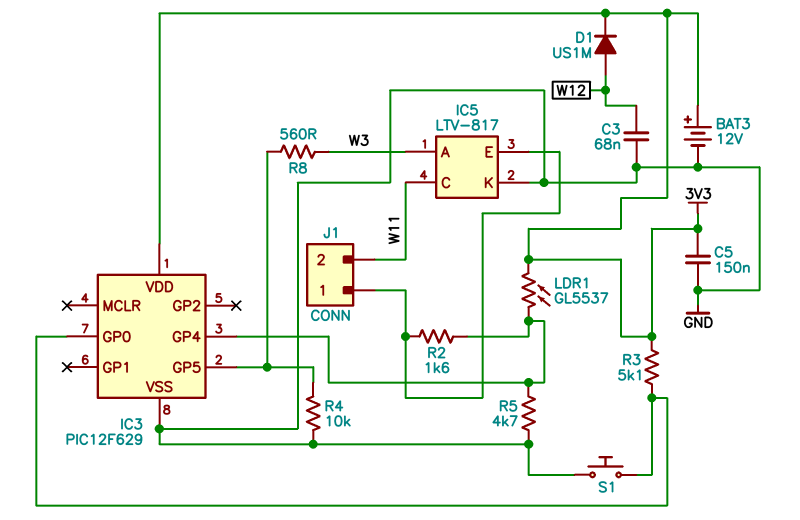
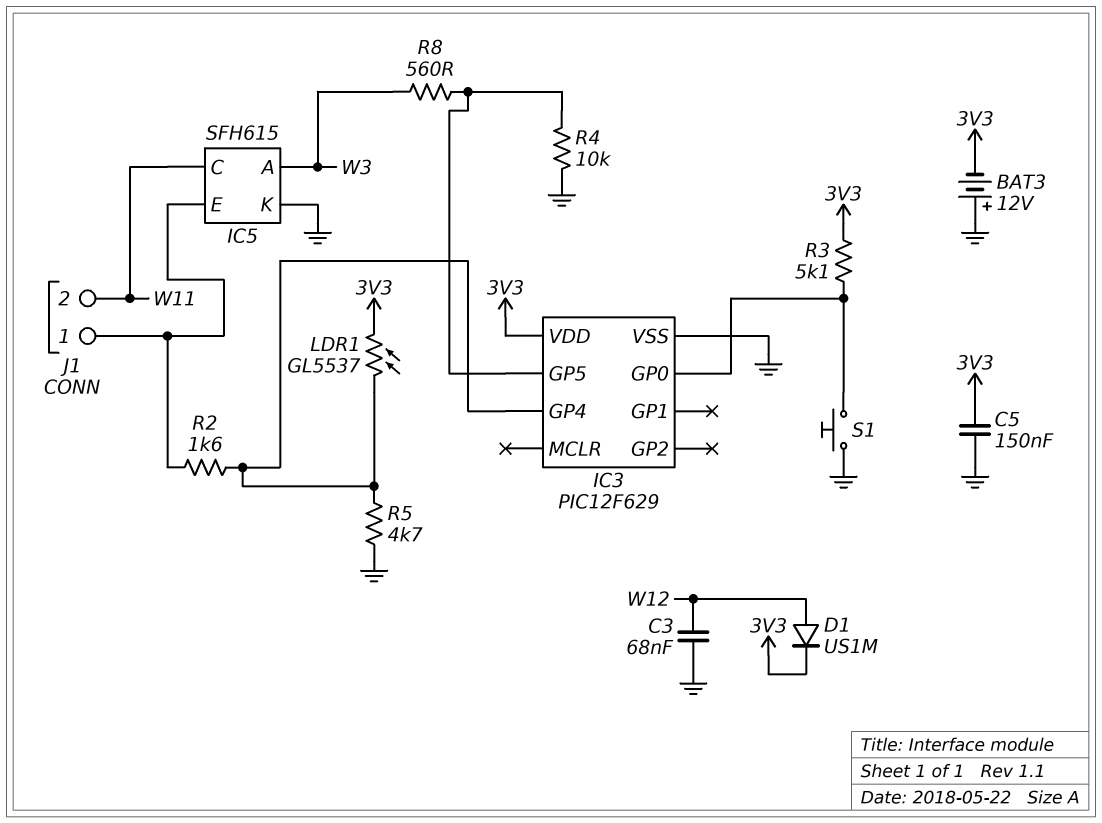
BAT3: 12V (plus 3V3, minus GND) -> 12V (plus GND, minus 3V3)
IC5: LTV-817 -> SFH615

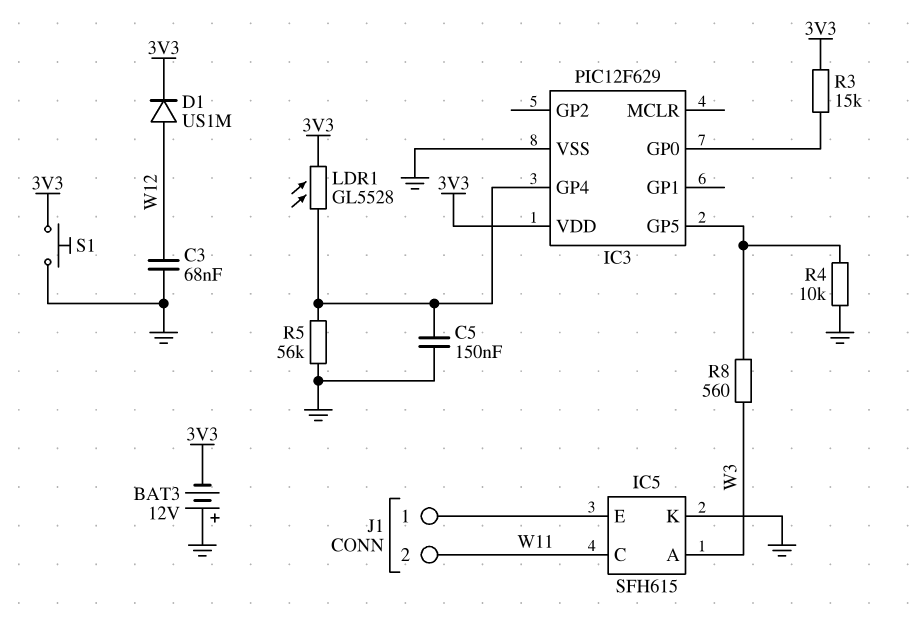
C5: 150nF (3V3, GND) -> 150nF (GND, IC3/GP4)
LDR1: GL5537 (3V3, IC3/GP4) -> GL5528 (3V3, IC3/GP4)
R2: 1.6k (IC3/GP4, IC5/E) -> none
R3: 5.1k (3V3, IC3/GP0) -> 15k (3V3, IC3/GP0)
R5: 4.7k (GND, IC3/GP4) -> 56k (GND, IC3/GP4)
S1: button (GND, IC3/GP0) -> button (3V3, GND)

